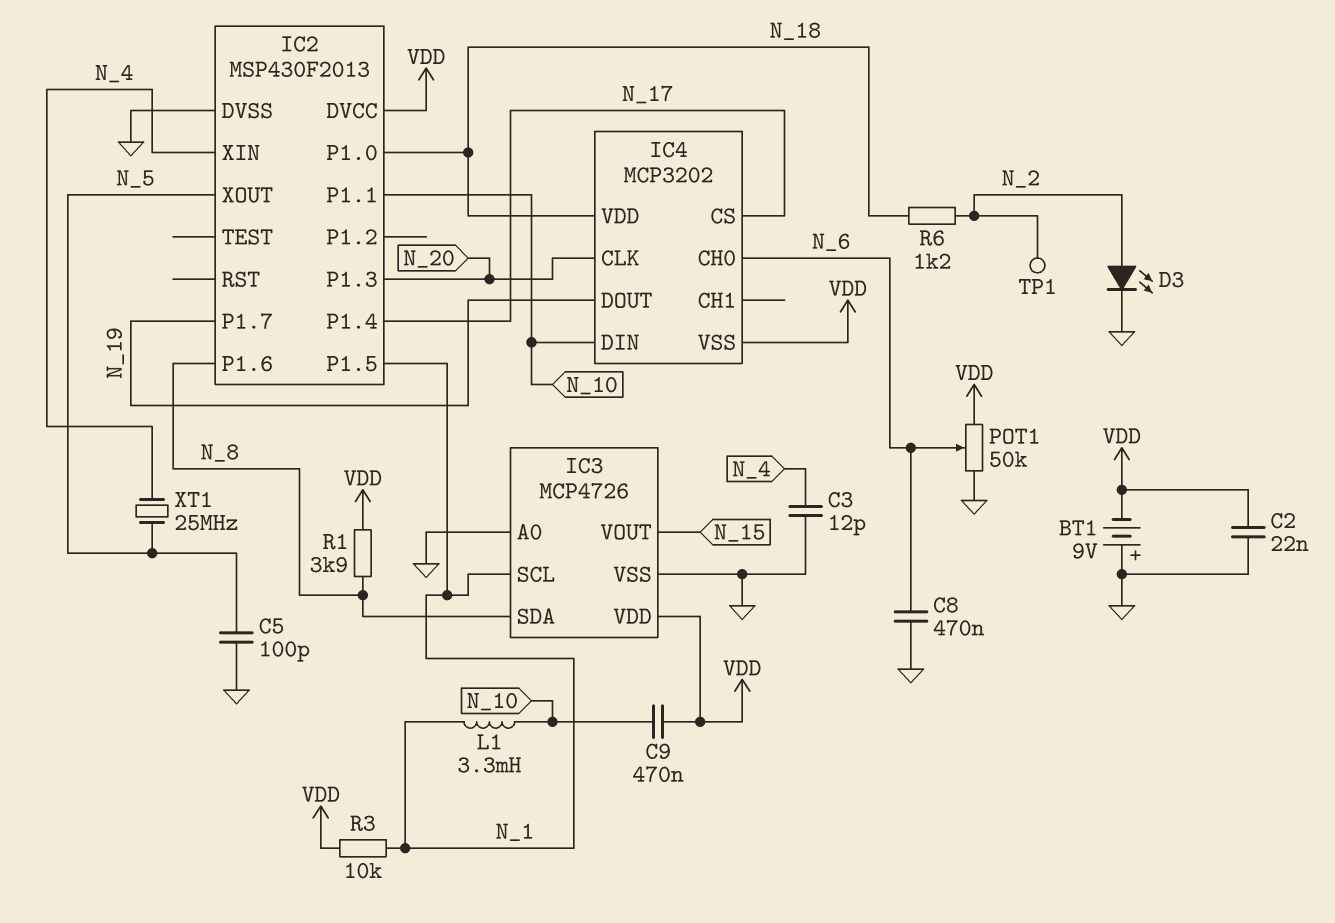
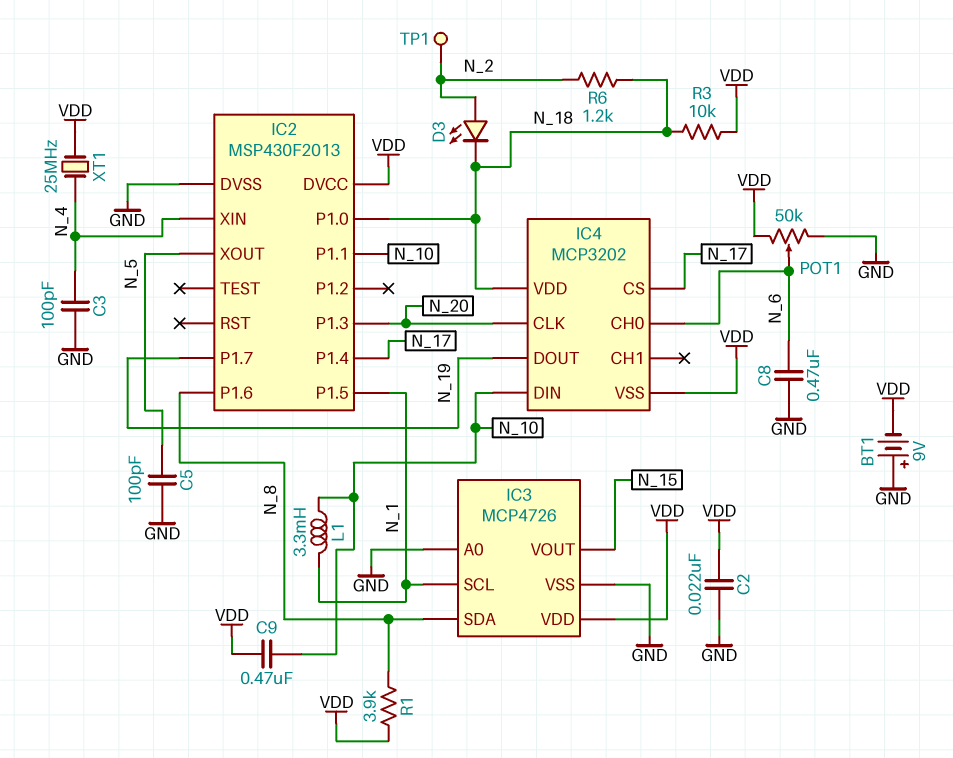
C3: 12pF (GND, N_4) -> 100pF (GND, N_4)
D3: LED (A N_2, K GND) -> LED (A N_2, K N_18)
R3: 10k (N_1, VDD) -> 10k (N_18, VDD)
XT1: 25MHz (N_4, N_5) -> 25MHz (N_4, VDD)

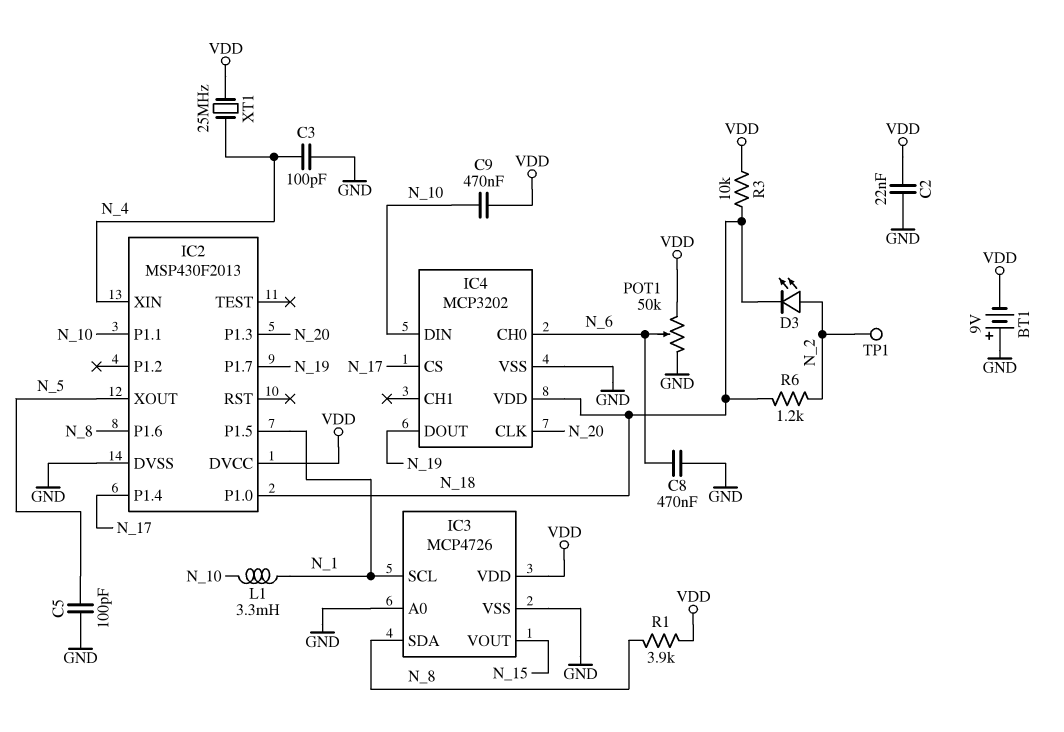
IC4 pin VSS: VDD -> GND

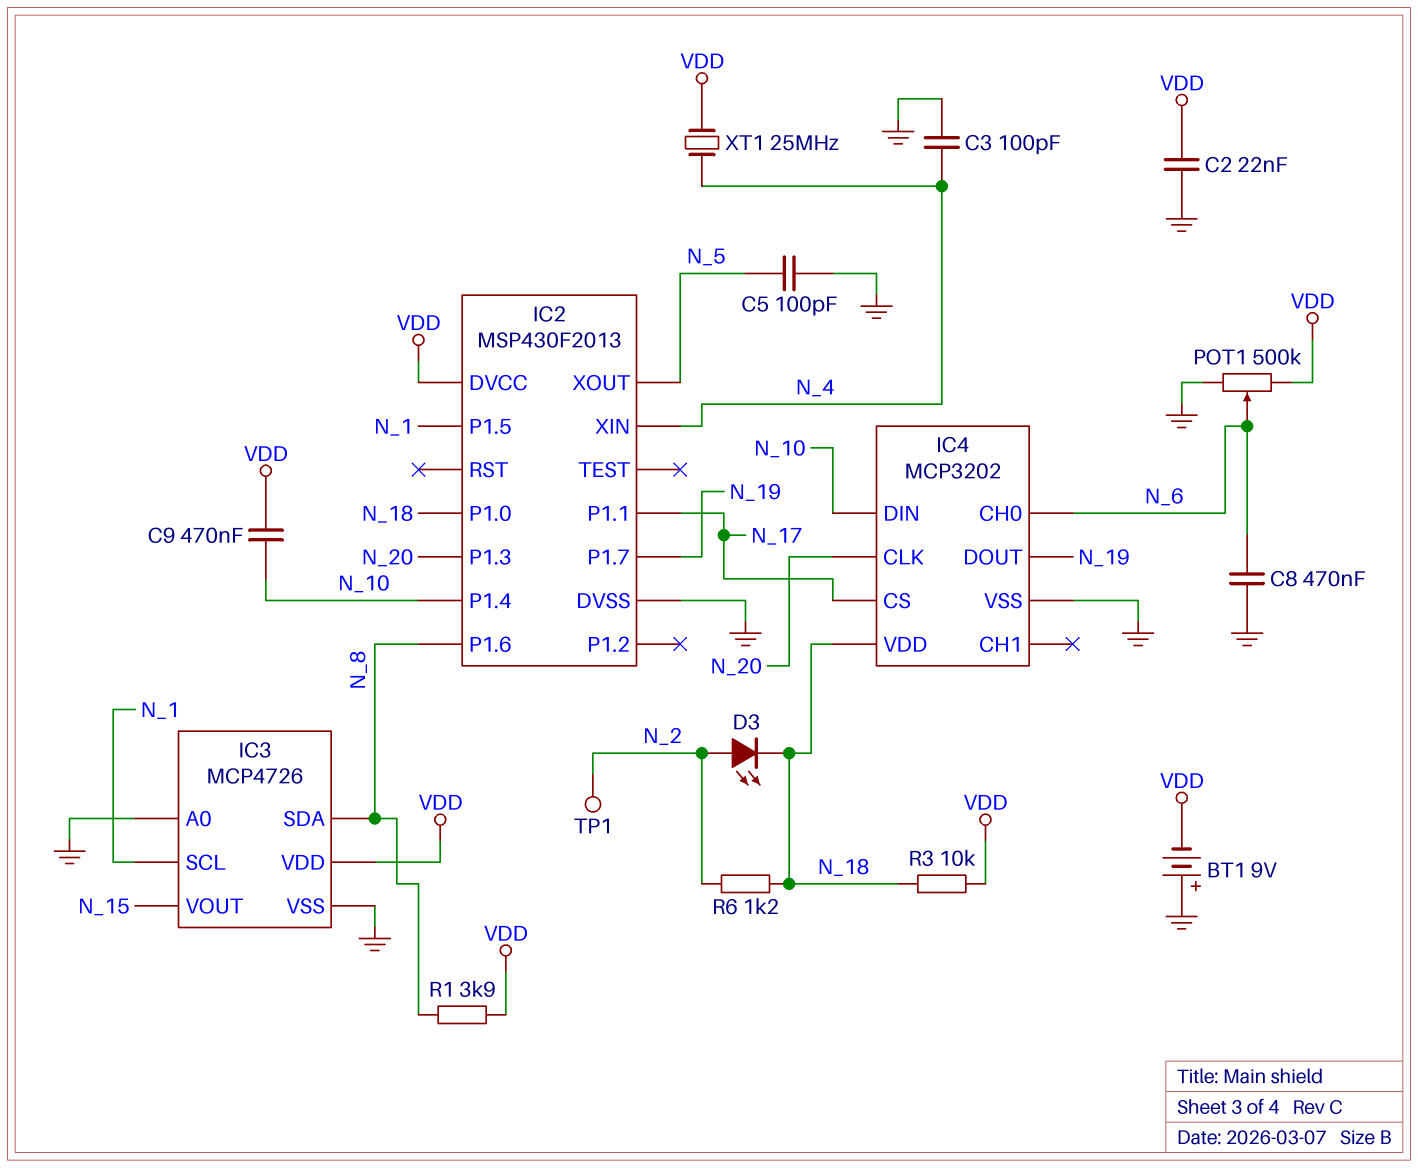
IC2 pin P1.1: N_10 -> N_17
IC2 pin P1.4: N_17 -> N_10
L1: 3.3mH (N_1, N_10) -> none
POT1: 50k (GND, VDD, wiper N_6) -> 500k (GND, VDD, wiper N_6)

